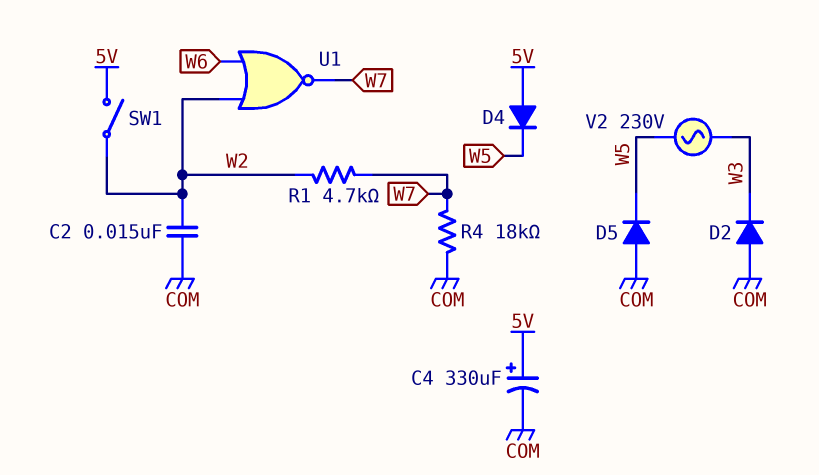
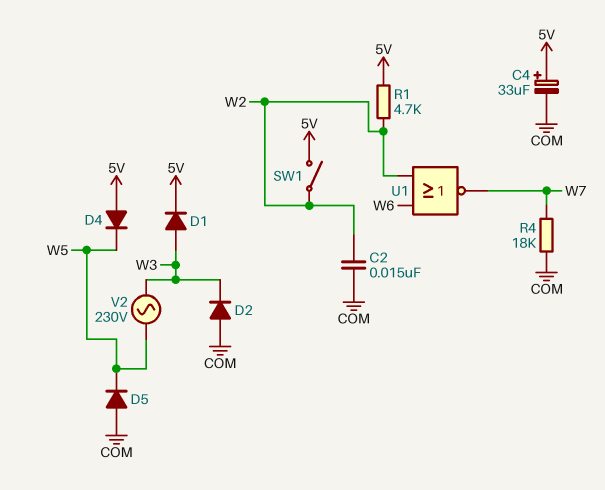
C4: 330uF (plus 5V, minus COM) -> 33uF (plus 5V, minus COM)
D1: none -> diode (A W3, K 5V)
R1: 4.7k (W2, W7) -> 4.7k (5V, W2)

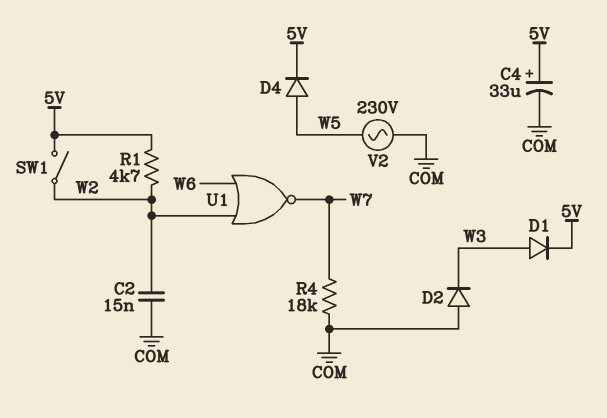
D4: diode (A 5V, K W5) -> diode (A W5, K 5V)
D5: diode (A COM, K W5) -> none
V2: AC 230V (W3, W5) -> AC 230V (COM, W5)

